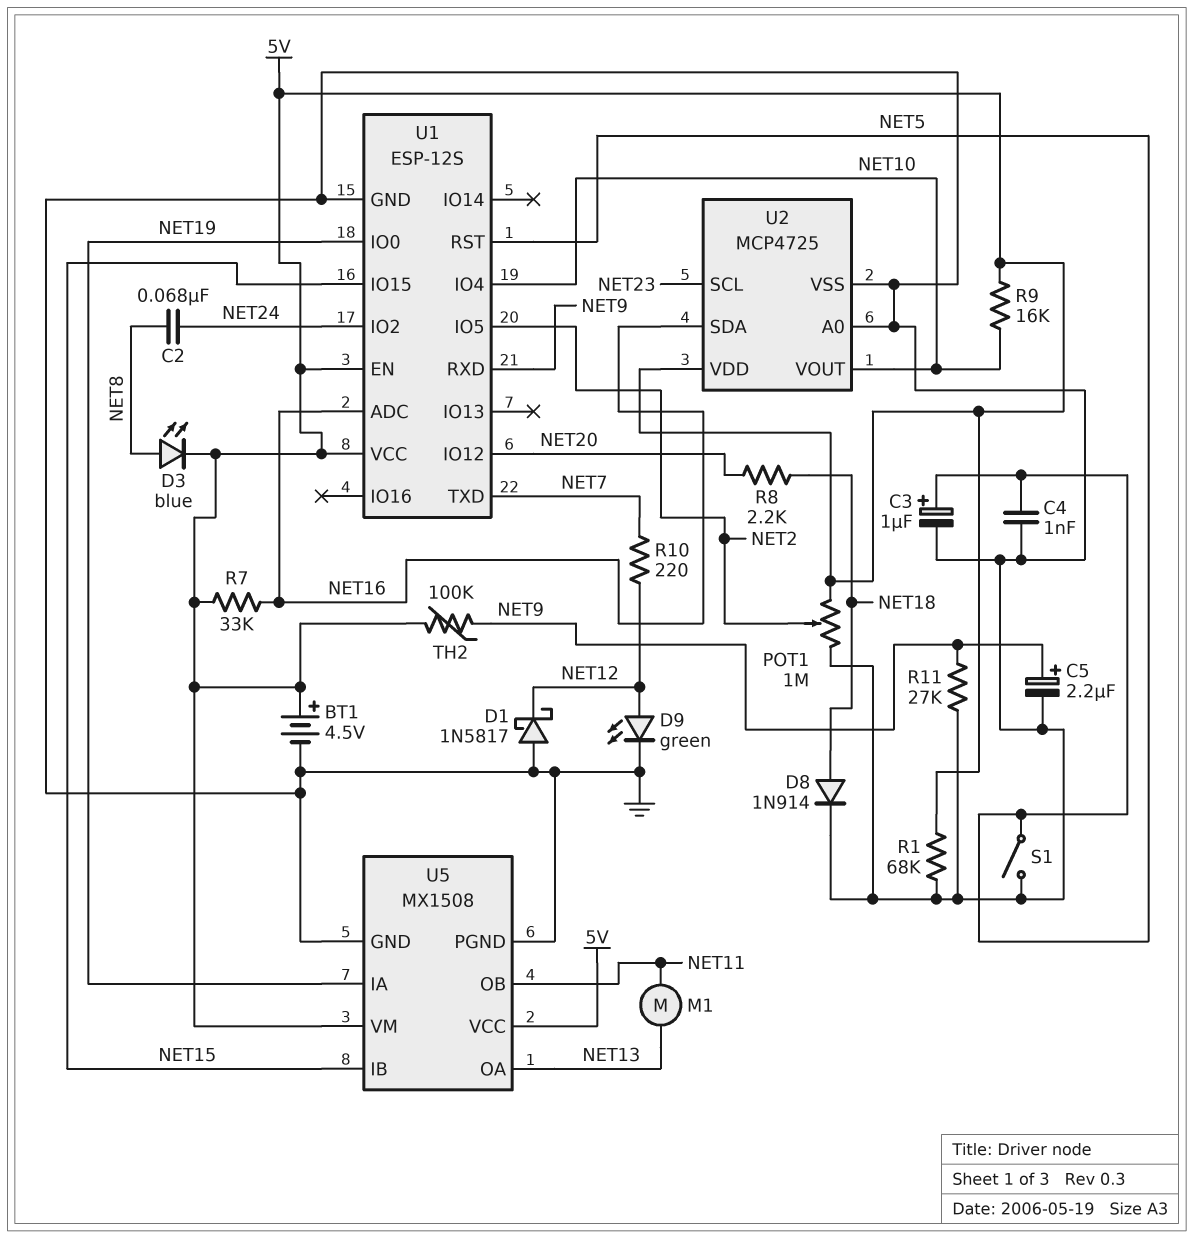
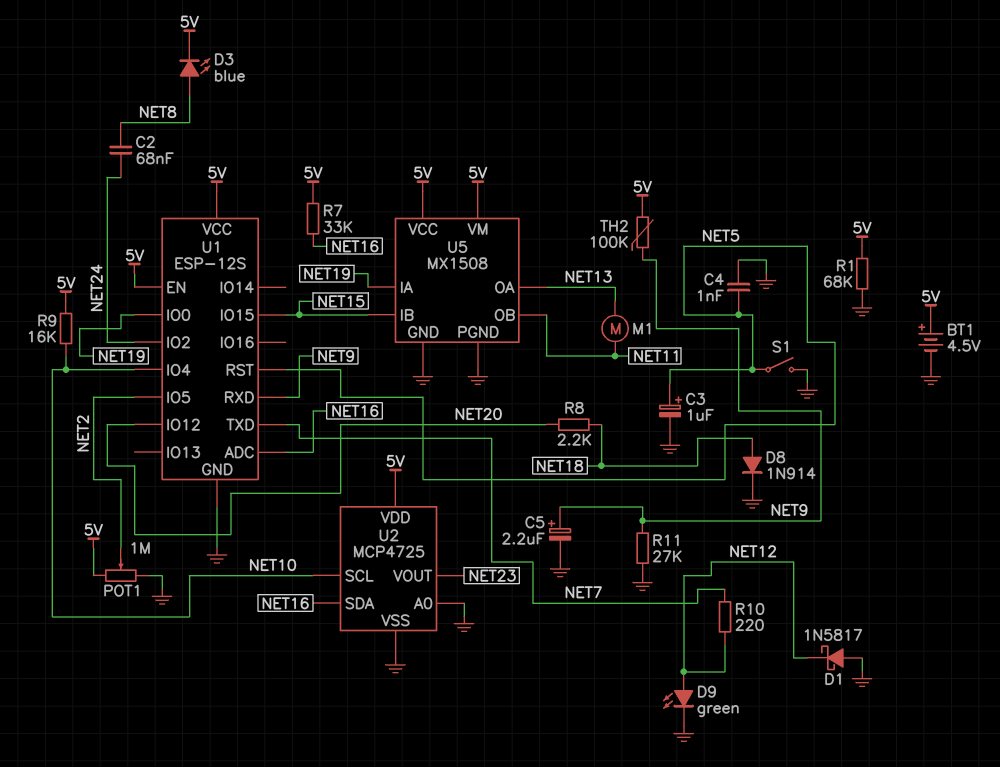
U2 pin SCL: NET23 -> NET10
U2 pin VOUT: NET10 -> NET23

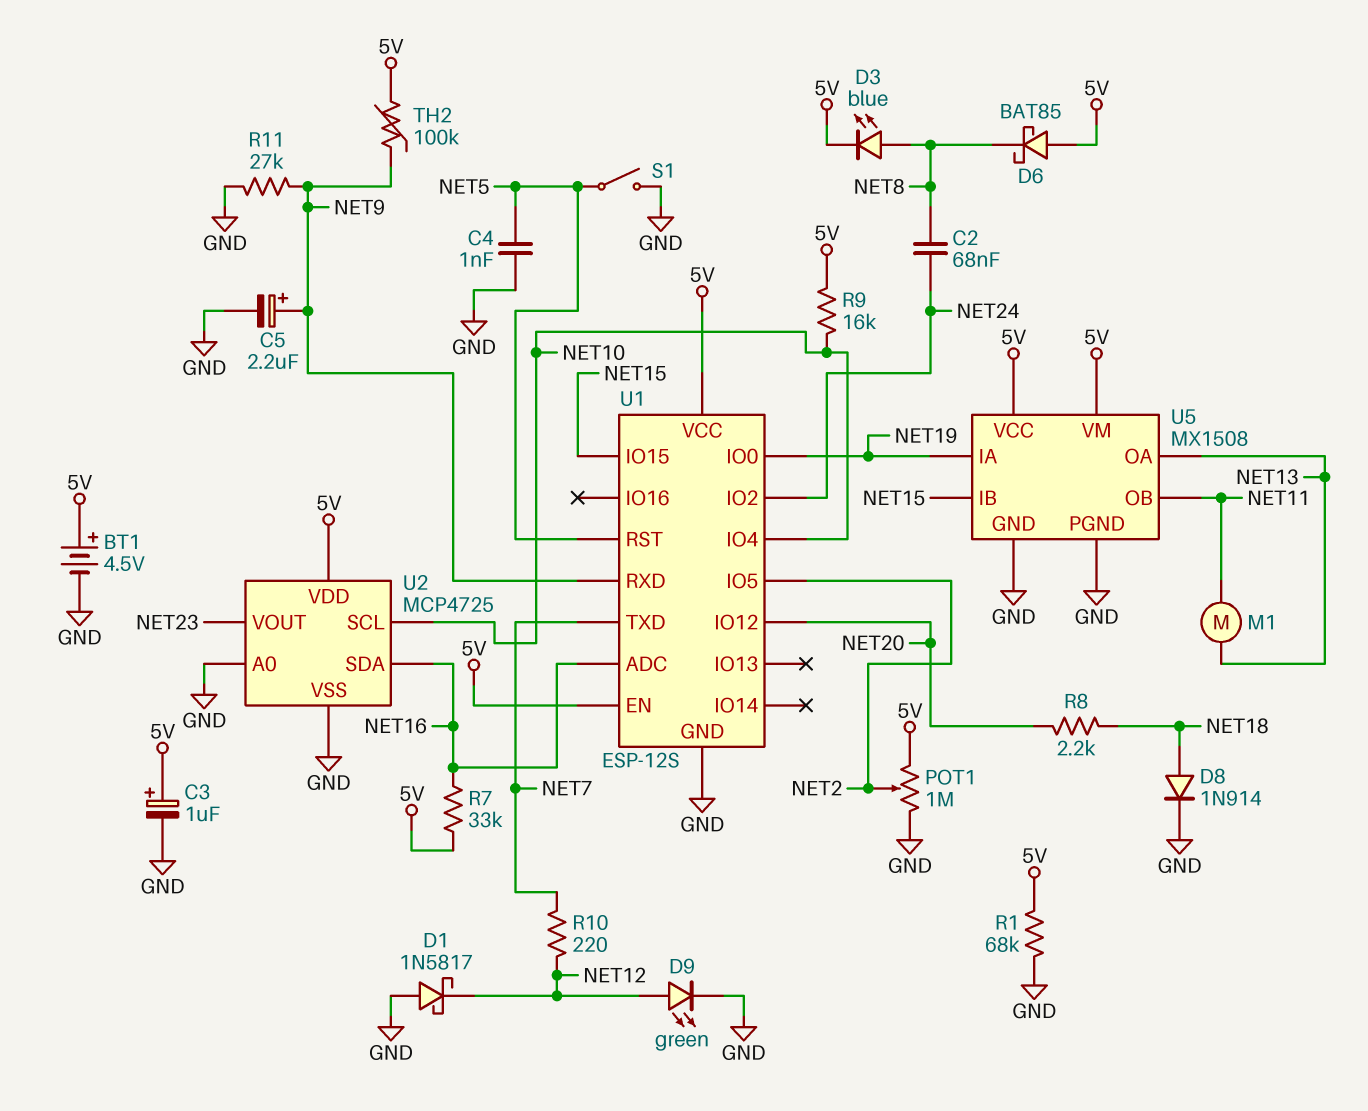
C3: 1uF (plus NET5, minus GND) -> 1uF (plus 5V, minus GND)
D6: none -> schottky BAT85 (A 5V, K NET8)

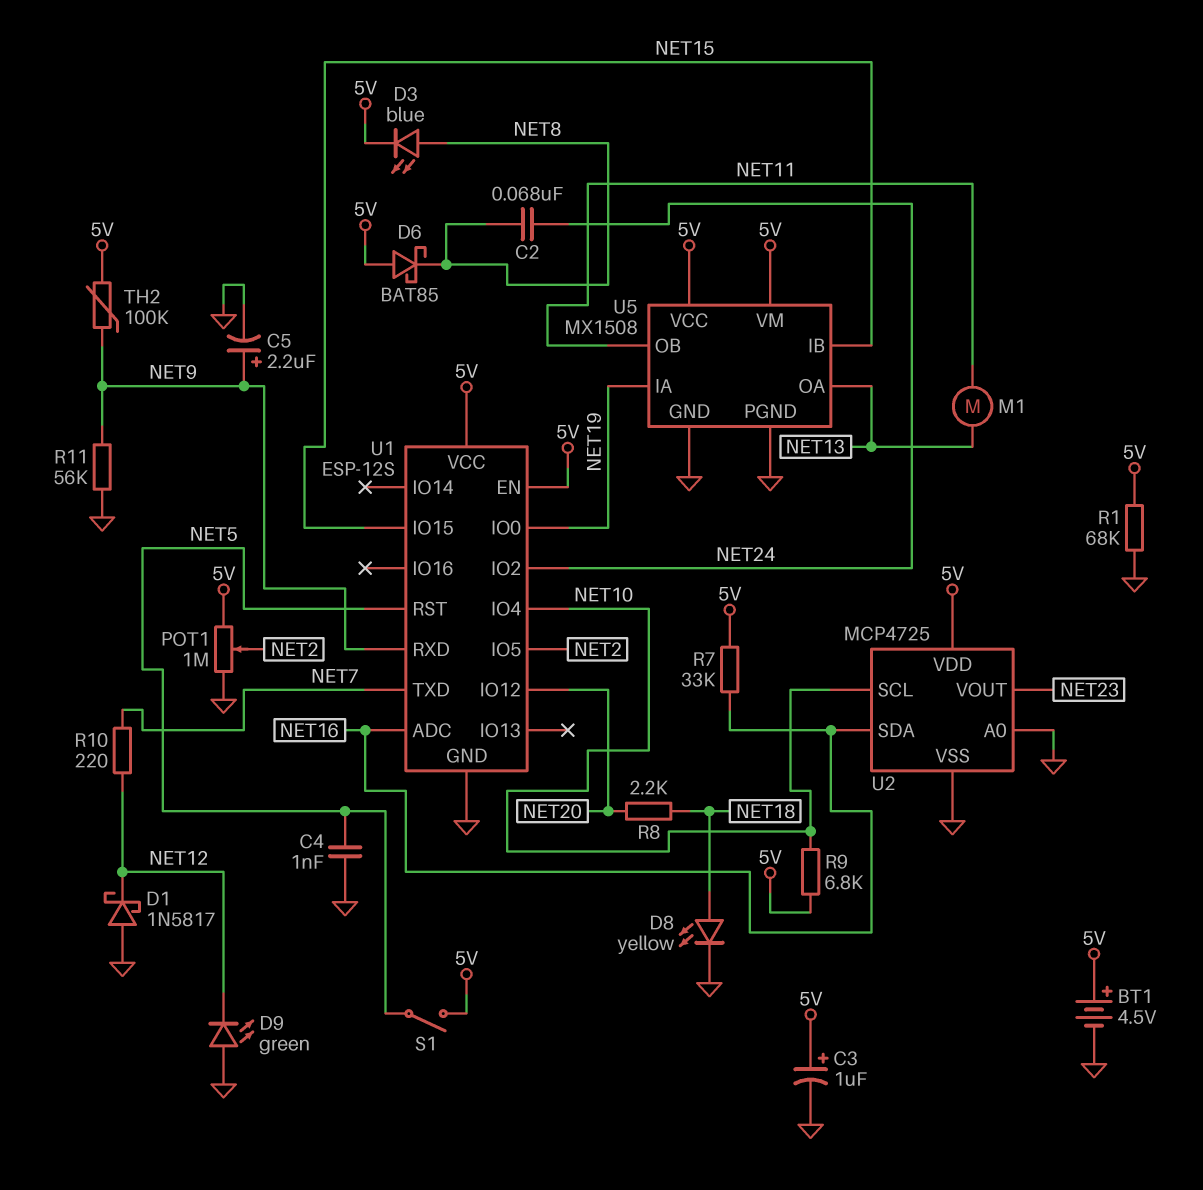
D8: diode 1N914 (A NET18, K GND) -> LED yellow (A NET18, K GND)
D9: LED green (A NET12, K GND) -> LED green (A GND, K NET12)
R9: 16k (5V, NET10) -> 6.8k (5V, NET10)
R11: 27k (GND, NET9) -> 56k (GND, NET9)
S1: switch (GND, NET5) -> switch (5V, NET5)

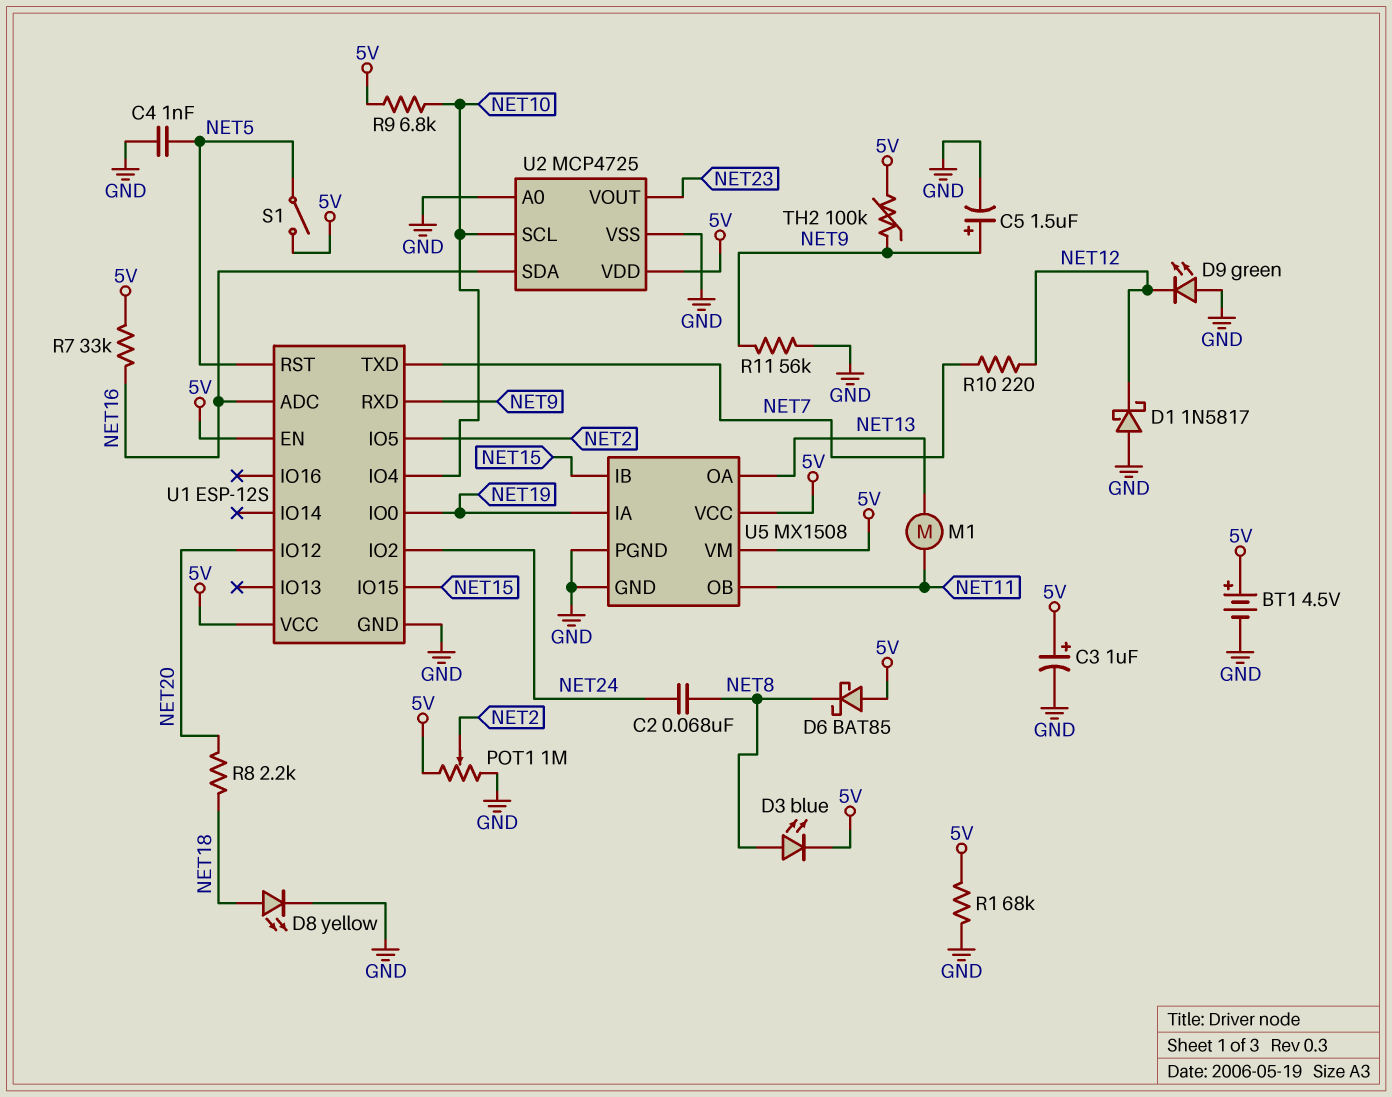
C5: 2.2uF (plus NET9, minus GND) -> 1.5uF (plus NET9, minus GND)

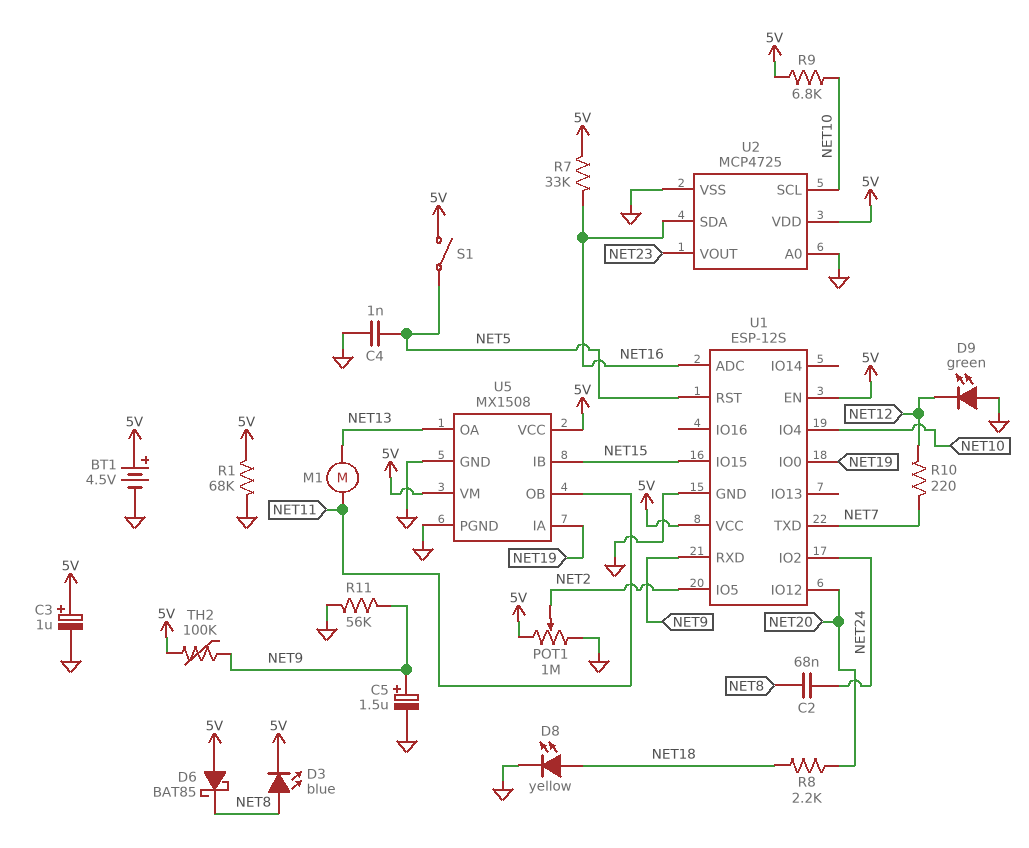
D1: schottky 1N5817 (A GND, K NET12) -> none

